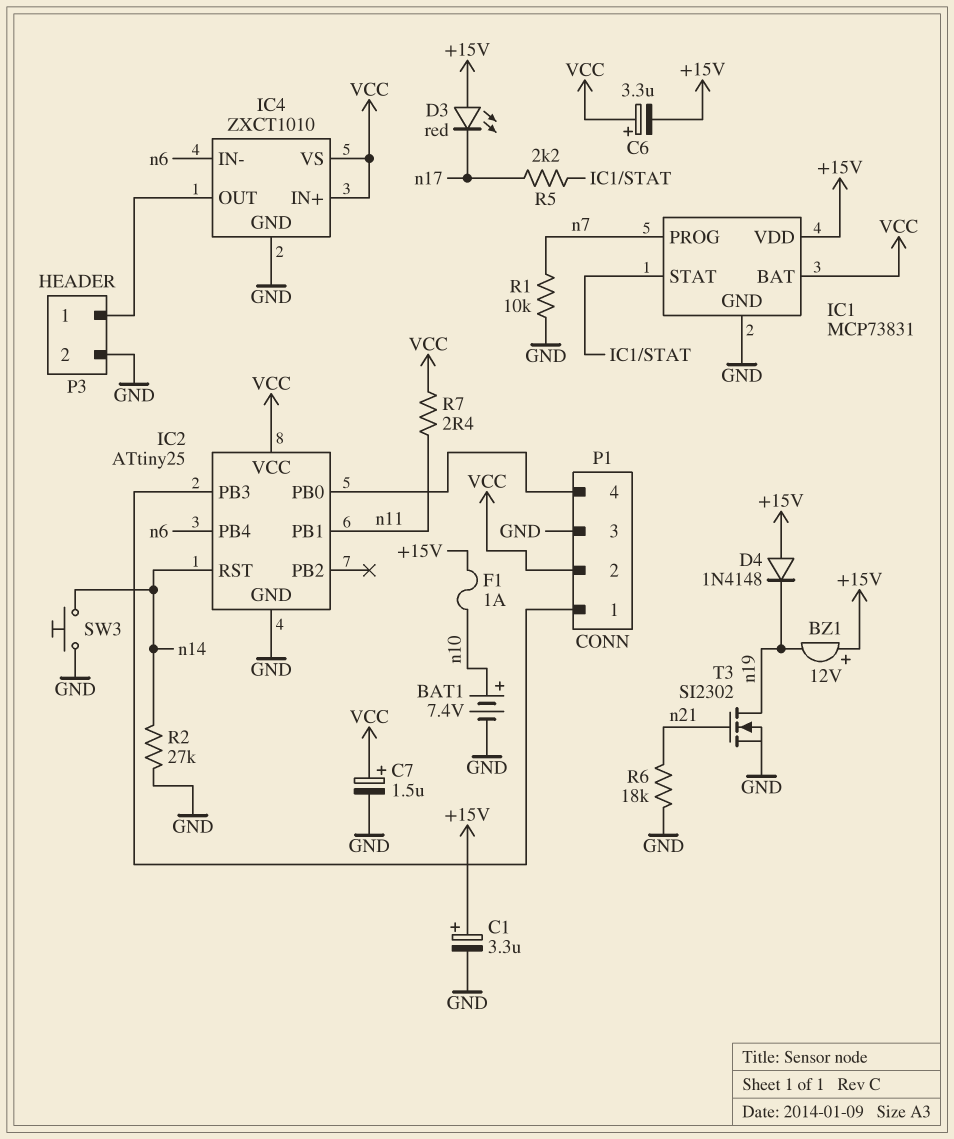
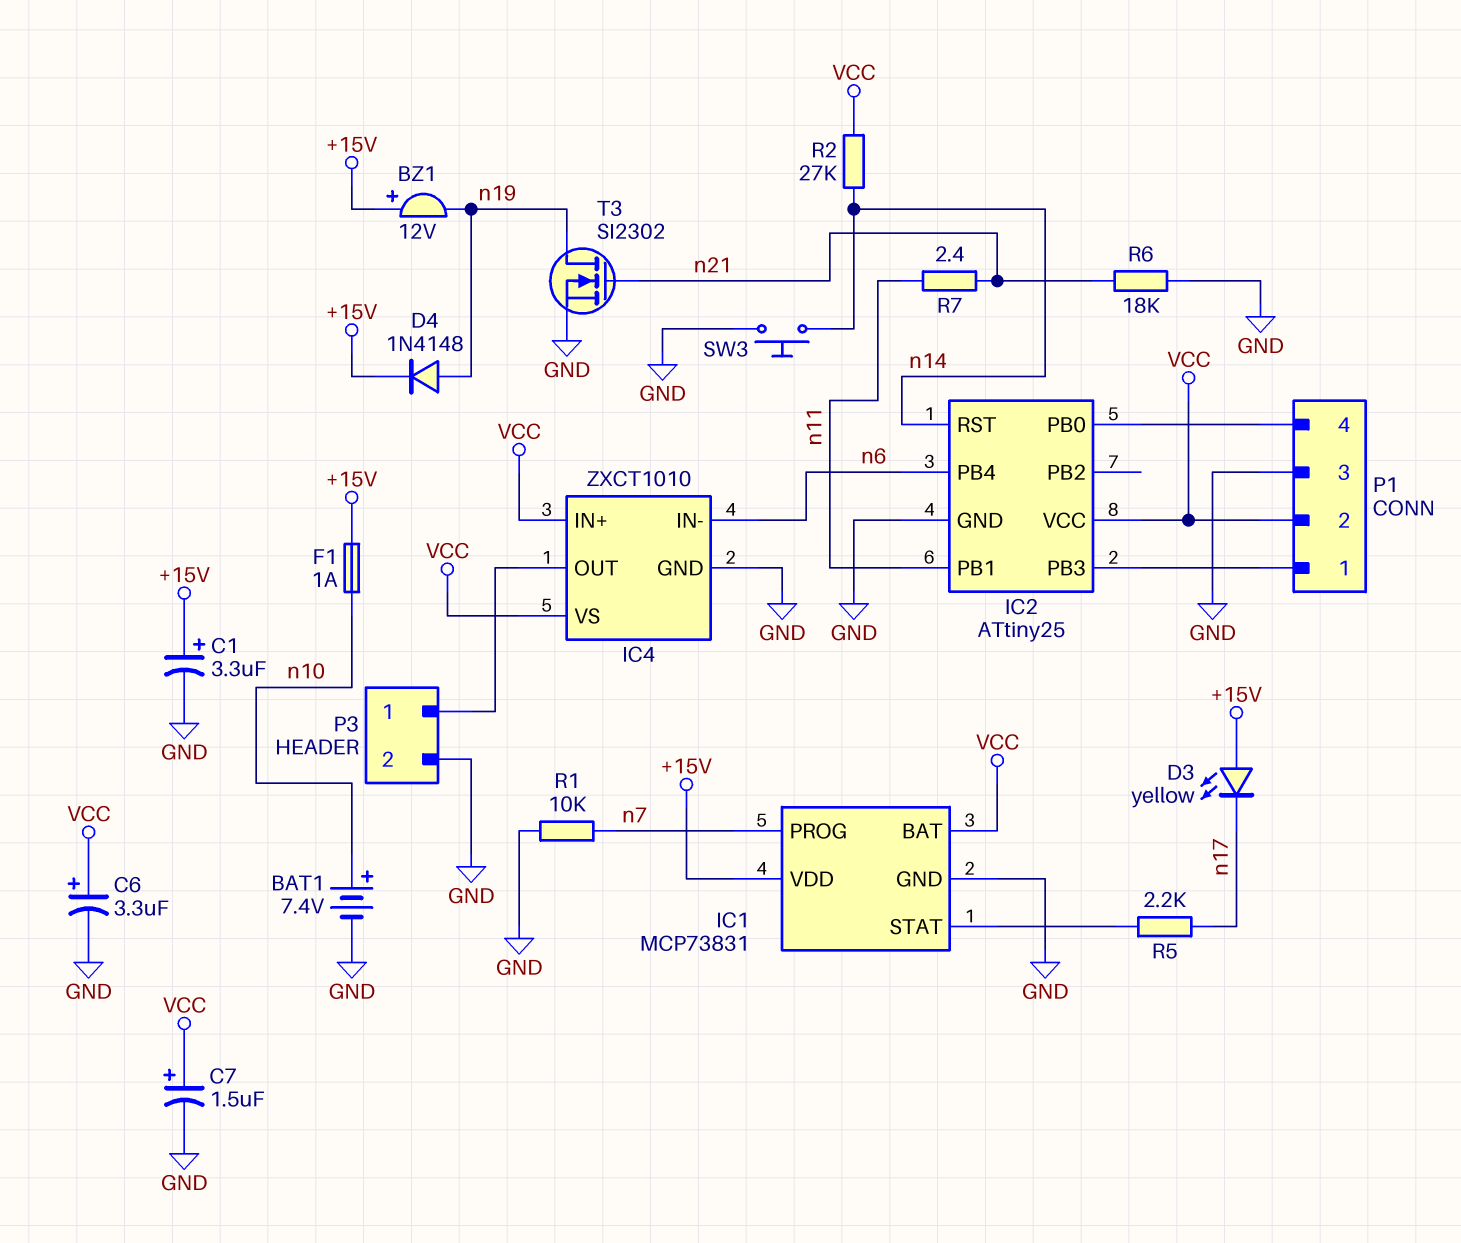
C6: 3.3uF (plus VCC, minus +15V) -> 3.3uF (plus VCC, minus GND)
D3: LED red (A +15V, K n17) -> LED yellow (A +15V, K n17)
D4: diode 1N4148 (A +15V, K n19) -> diode 1N4148 (A n19, K +15V)
R2: 27k (GND, n14) -> 27k (VCC, n14)
R7: 2.4 (VCC, n11) -> 2.4 (n11, n21)

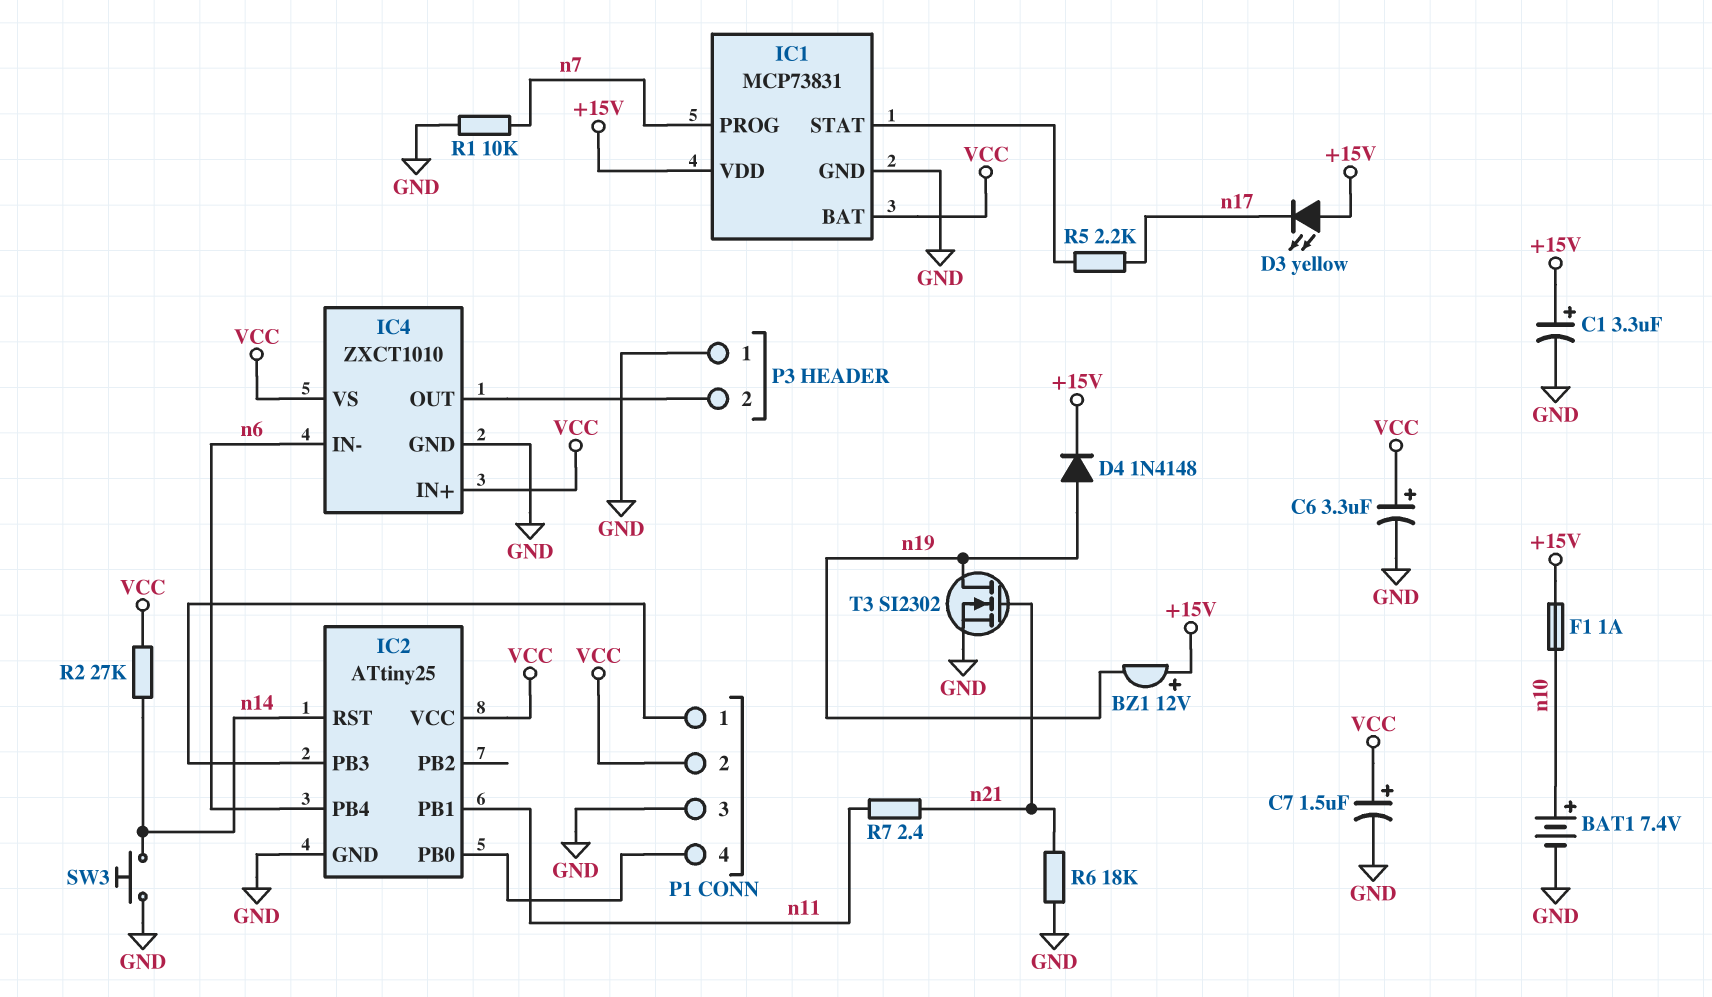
P3 pin 1: IC4/OUT -> GND
P3 pin 2: GND -> IC4/OUT

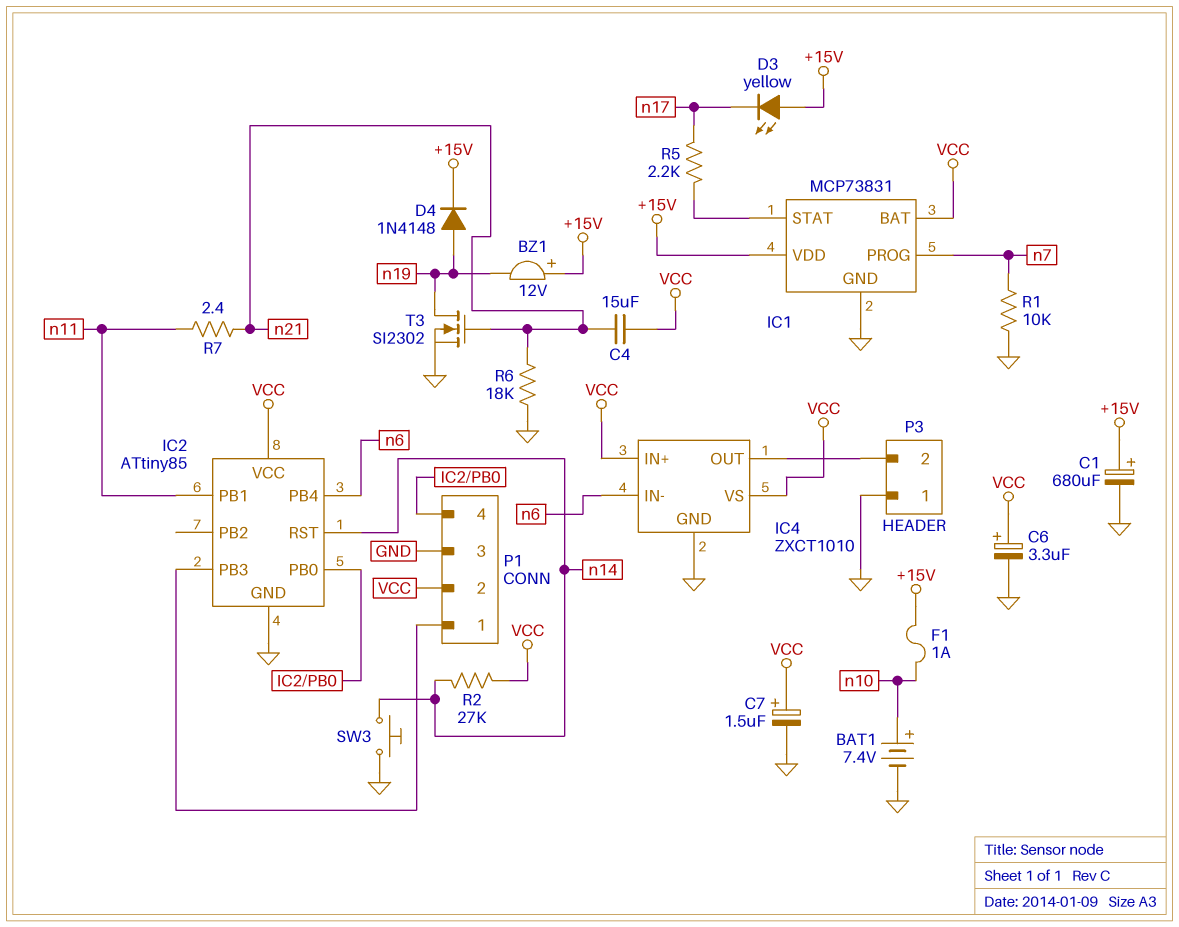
C1: 3.3uF (plus +15V, minus GND) -> 680uF (plus +15V, minus GND)
C4: none -> 15uF (VCC, n21)
IC2: ATtiny25 -> ATtiny85

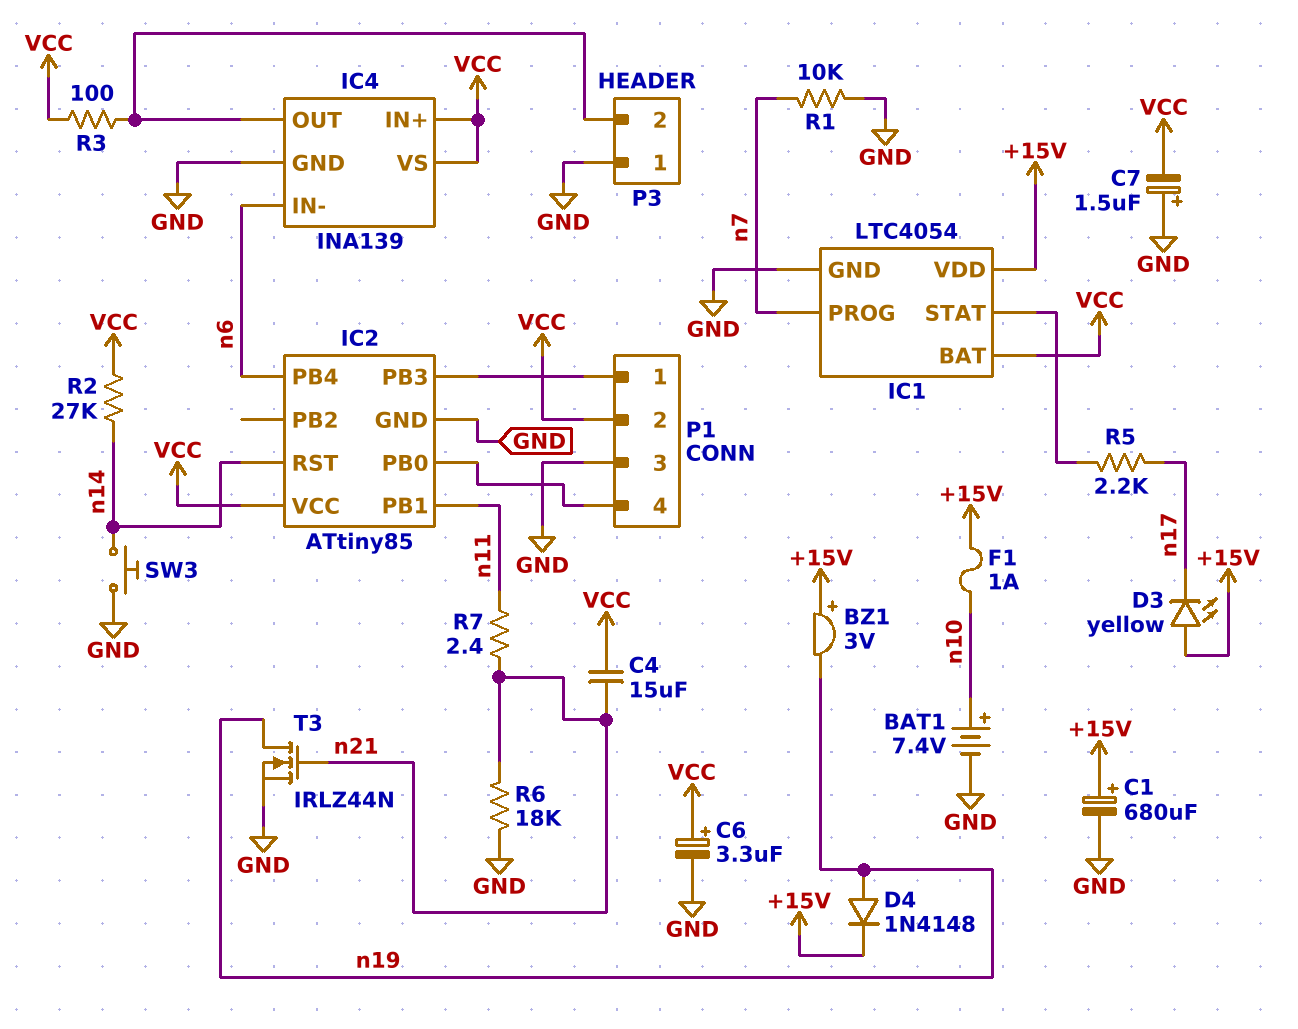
BZ1: buzzer 12V (plus +15V, minus n19) -> buzzer 3V (plus +15V, minus n19)
C7: 1.5uF (plus VCC, minus GND) -> 1.5uF (plus GND, minus VCC)
IC1: MCP73831 -> LTC4054
IC4: ZXCT1010 -> INA139
R3: none -> 100 (IC4/OUT, VCC)
T3: NMOS SI2302 (G n21, D n19, S GND) -> NMOS IRLZ44N (G n21, D n19, S GND)

